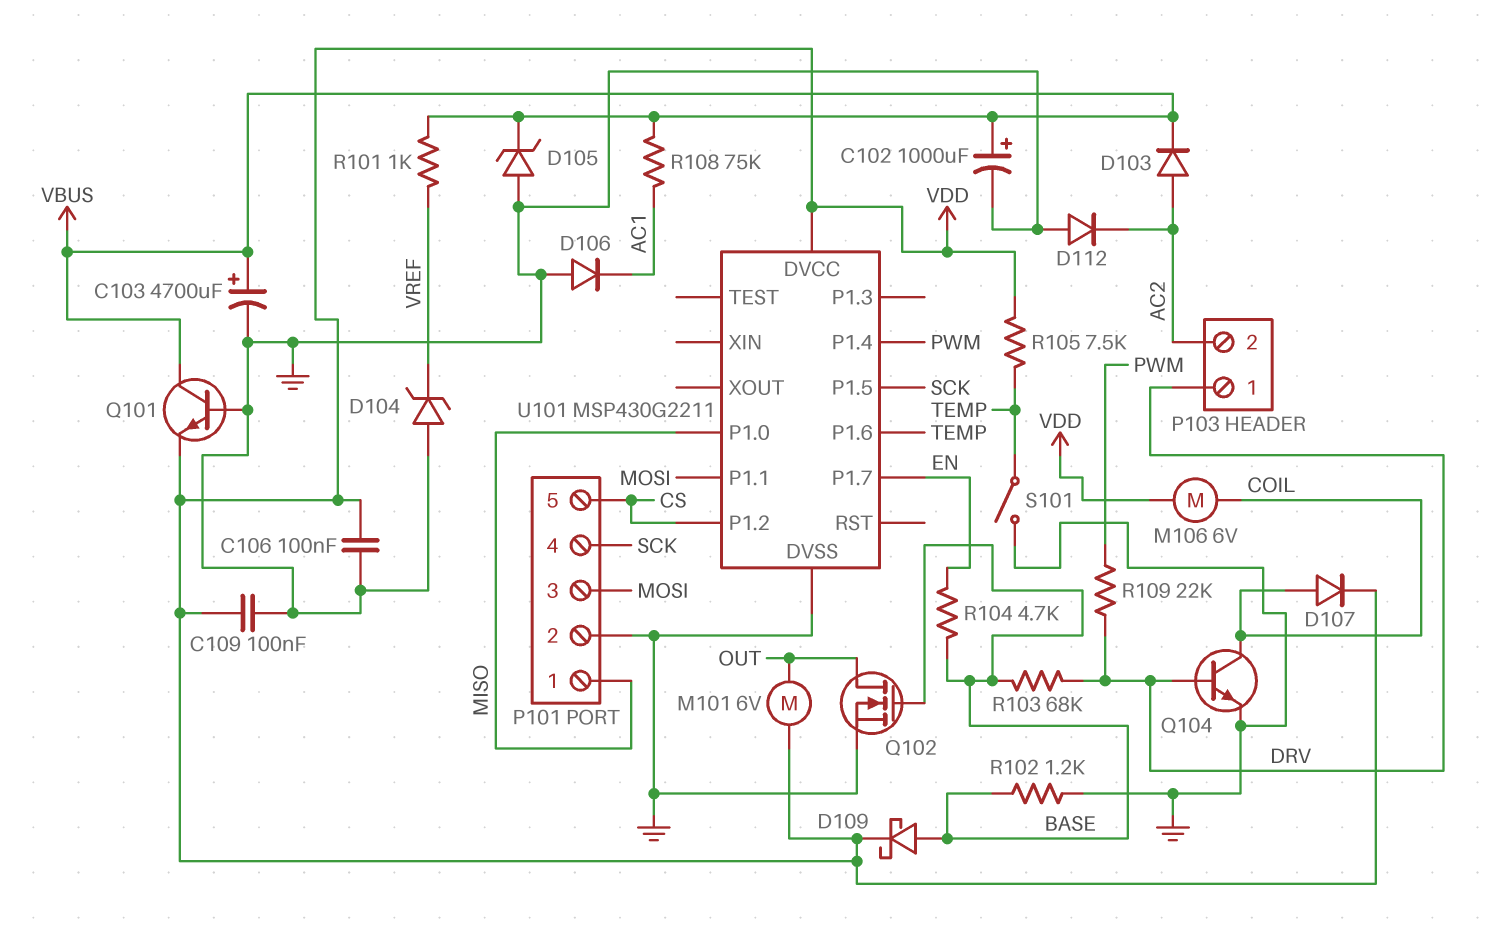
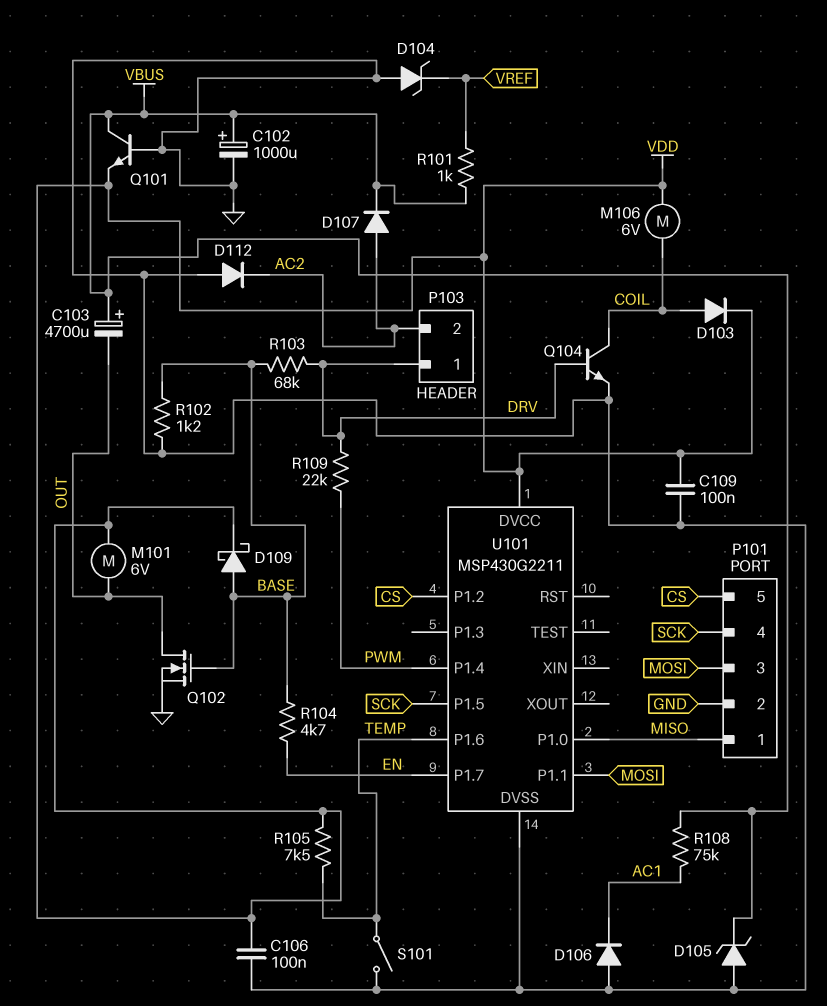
C103: 4700uF (plus VBUS, minus GND) -> 4700uF (plus VBUS, minus OUT)
D103: diode (A AC2, K VBUS) -> diode (A COIL, K VDD)
D107: diode (A COIL, K VDD) -> diode (A AC2, K VBUS)

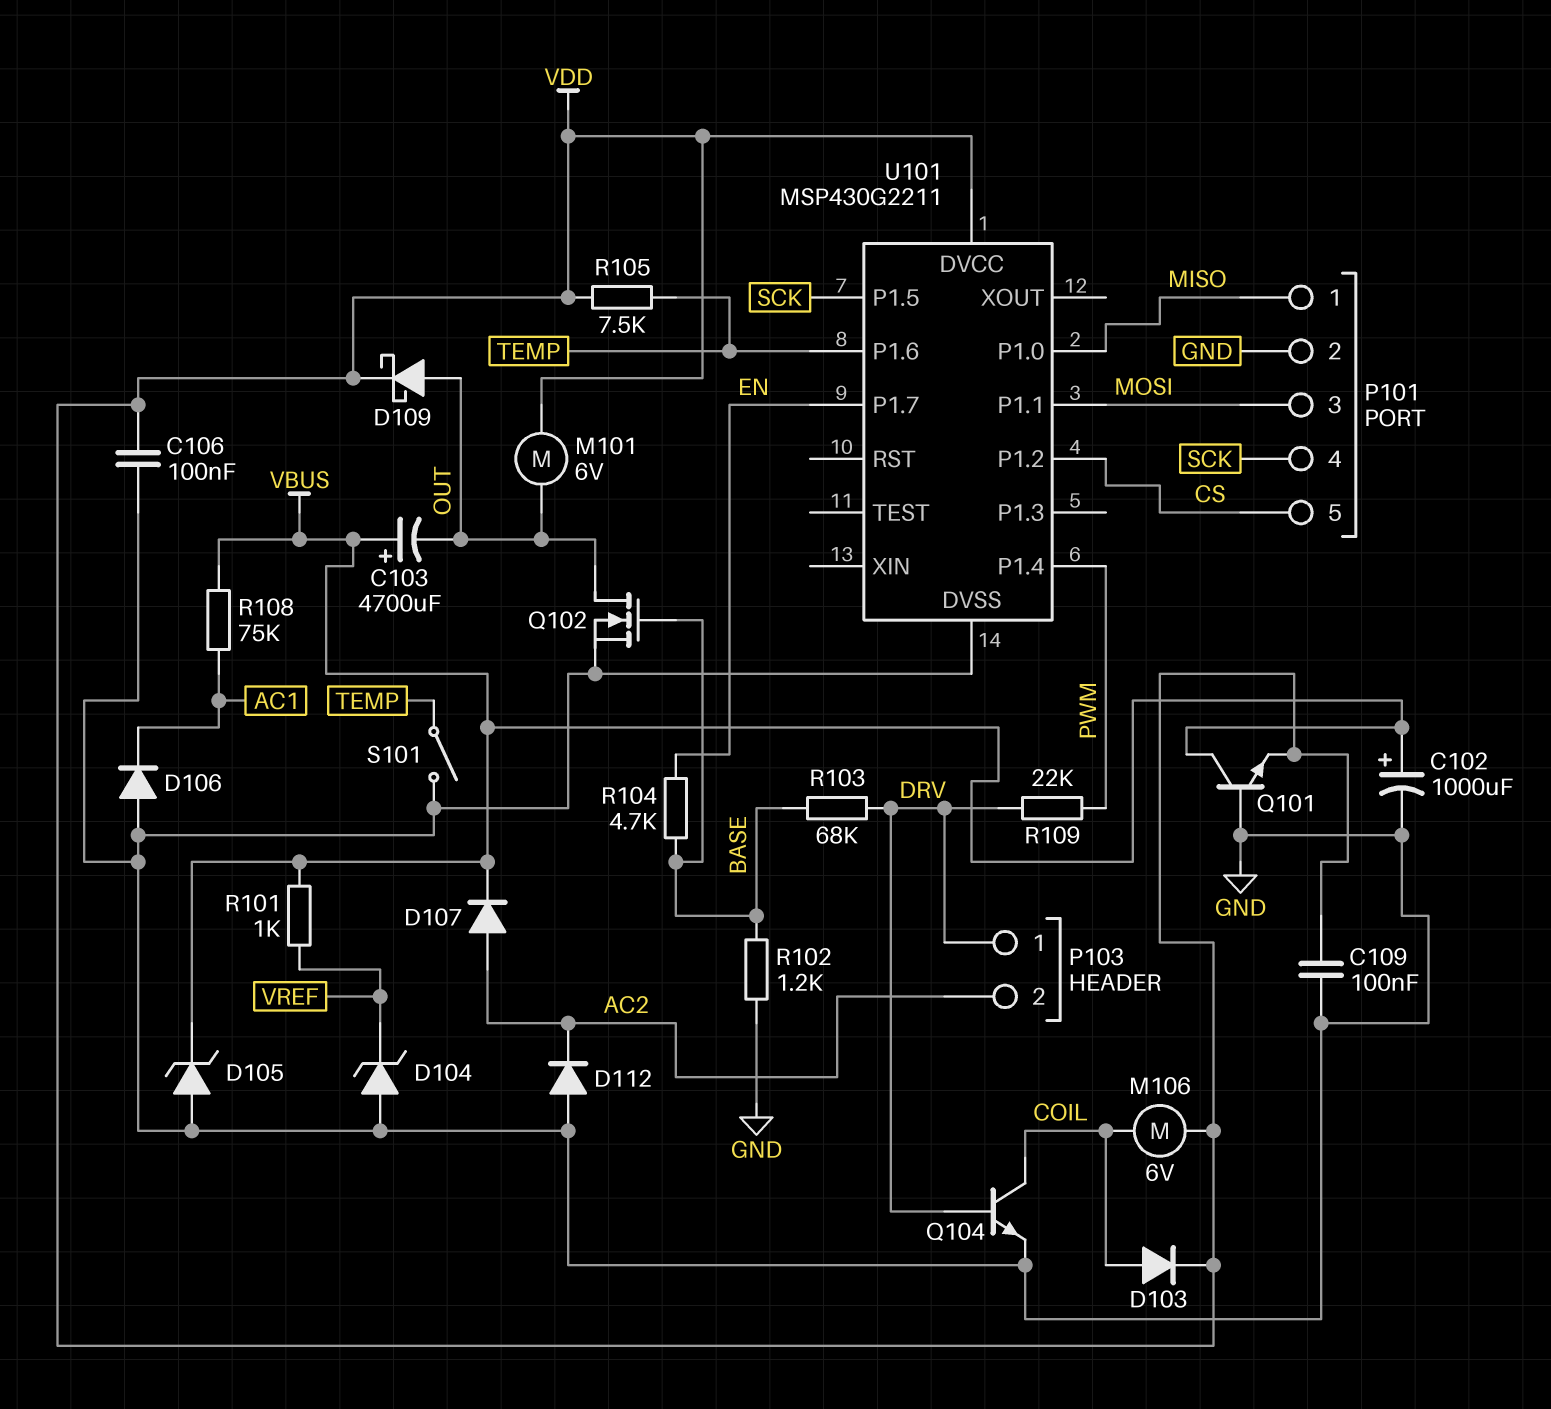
D109: schottky (A BASE, K VDD) -> schottky (A OUT, K VDD)

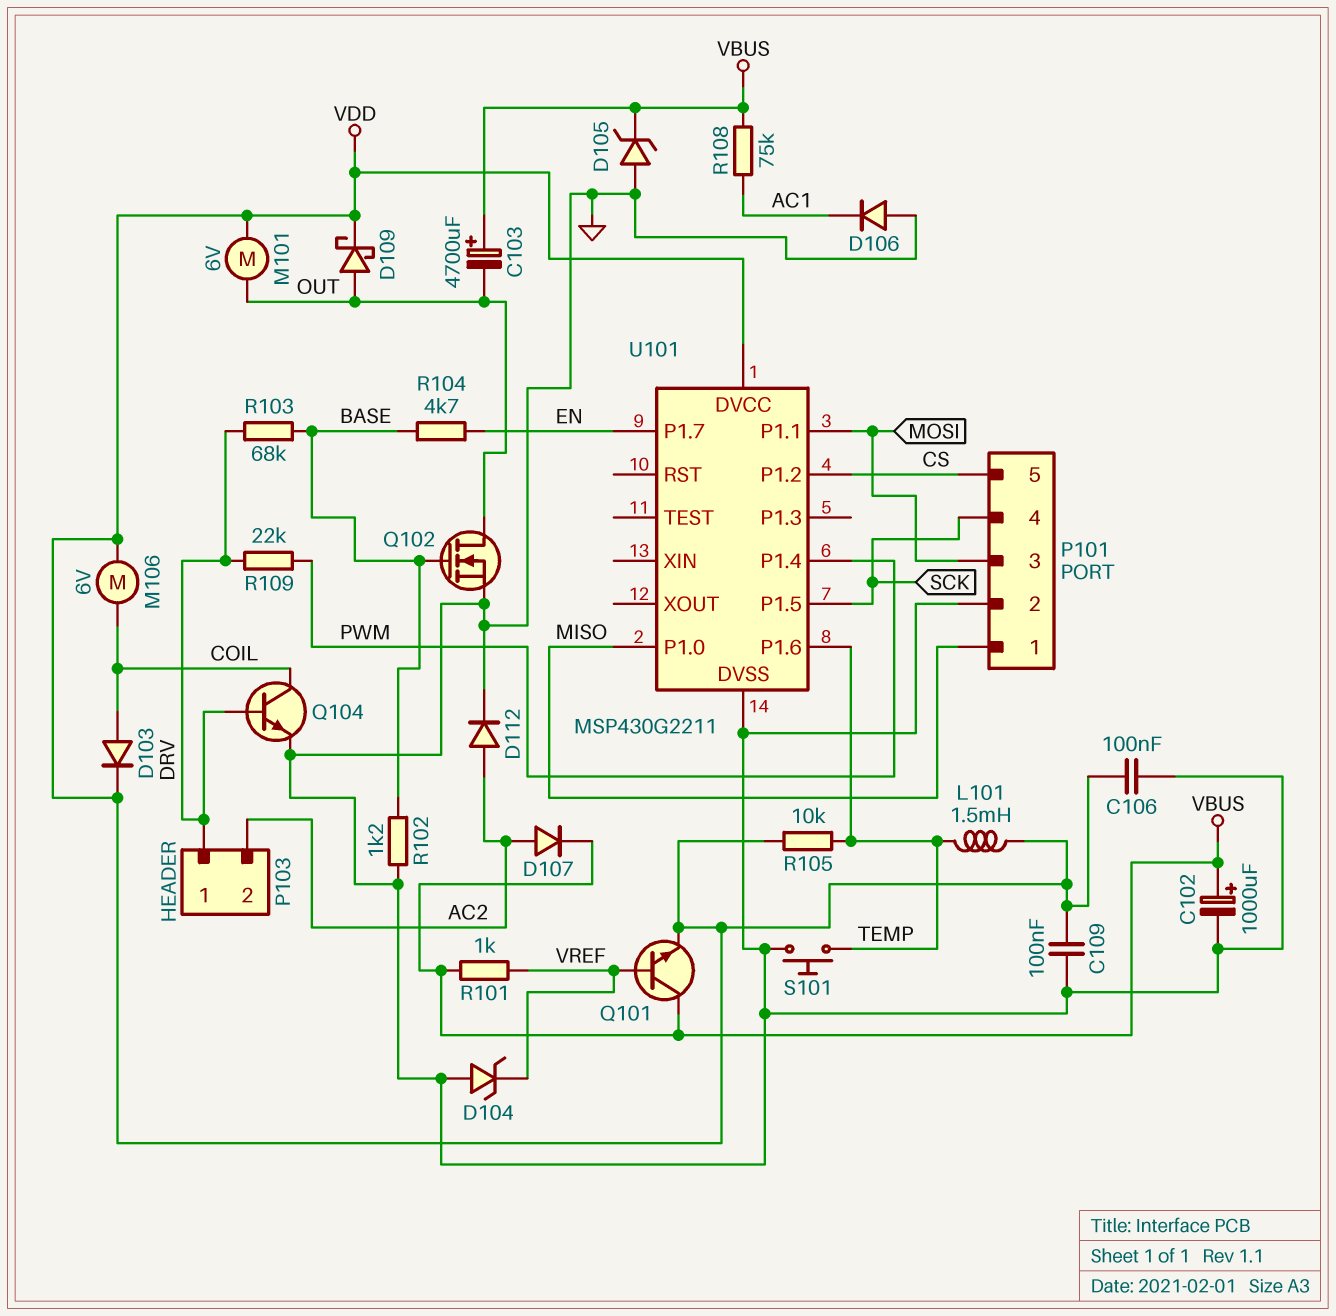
D112: diode (A GND, K AC2) -> diode (A AC2, K GND)
L101: none -> 1.5mH (TEMP, VDD)
Q101: NPN (B GND, C VBUS, E VDD) -> NPN (B VREF, C VBUS, E VDD)
R105: 7.5k (TEMP, VDD) -> 10k (TEMP, VDD)
S101: switch (GND, TEMP) -> button (GND, TEMP)

